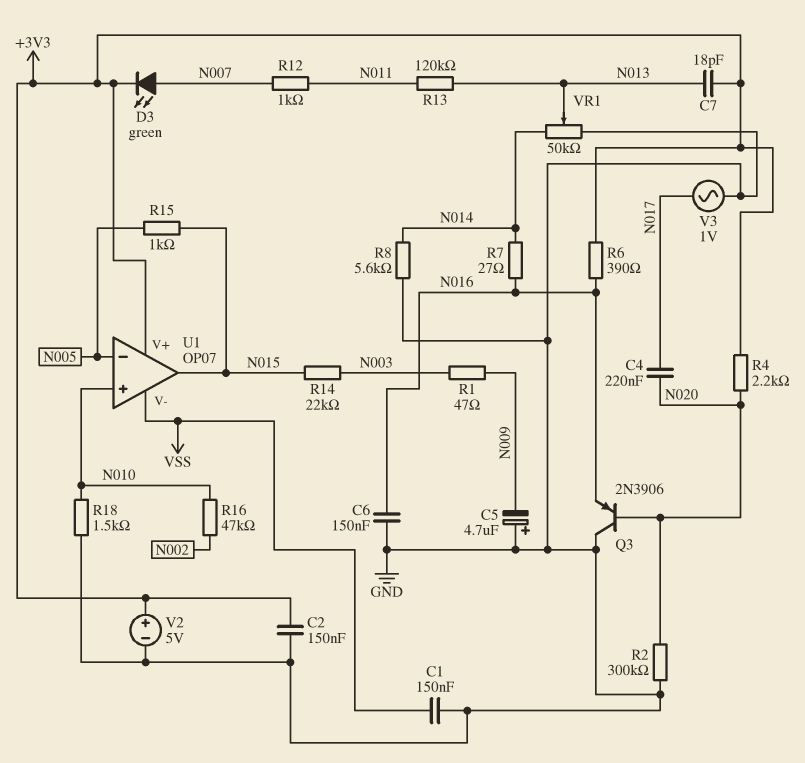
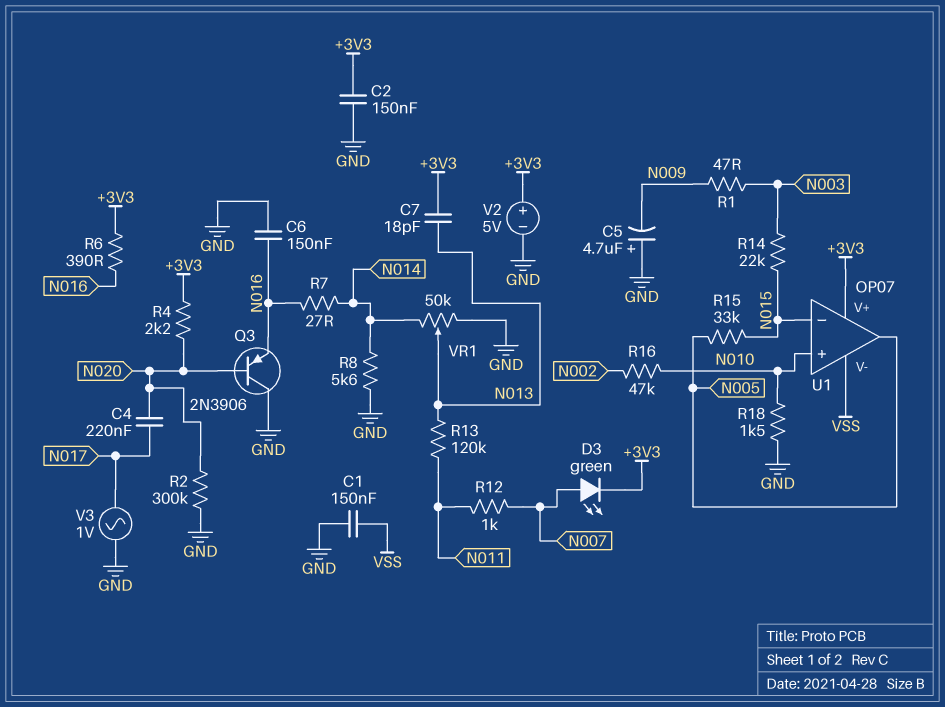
R15: 1k (N005, N015) -> 33k (N005, N015)
U1 pin in-: N005 -> N015
U1 pin out: N015 -> N005

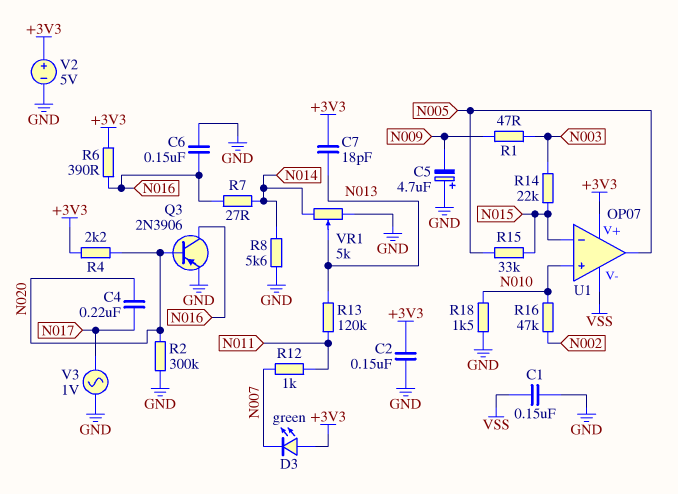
D3: LED green (A N007, K +3V3) -> LED green (A +3V3, K N007)
Q3: PNP 2N3906 (B N020, C GND, E N016) -> PNP 2N3906 (B N020, C N016, E GND)
VR1: 50k (GND, N014, wiper N013) -> 5k (GND, N014, wiper N013)

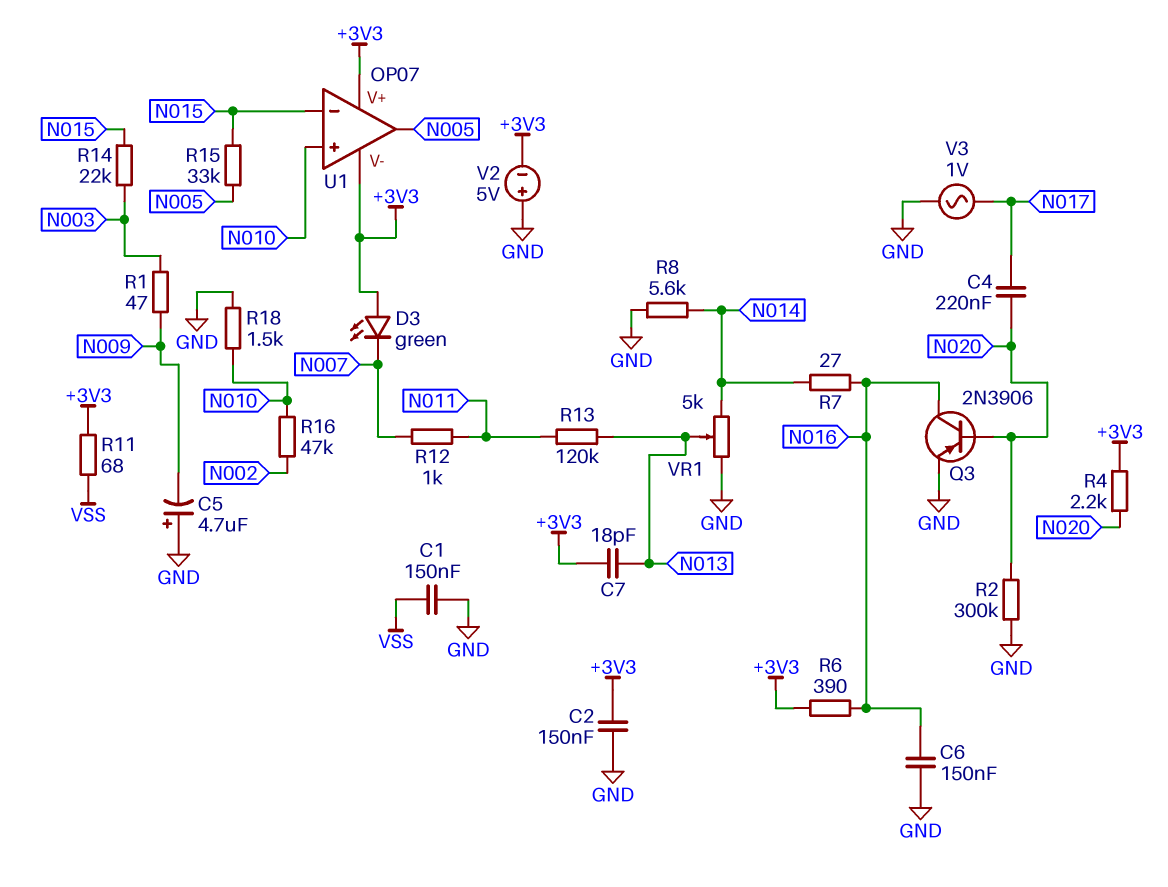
R11: none -> 68 (+3V3, VSS)
U1 pin V-: VSS -> +3V3
V2: 5V (plus +3V3, minus GND) -> 5V (plus GND, minus +3V3)

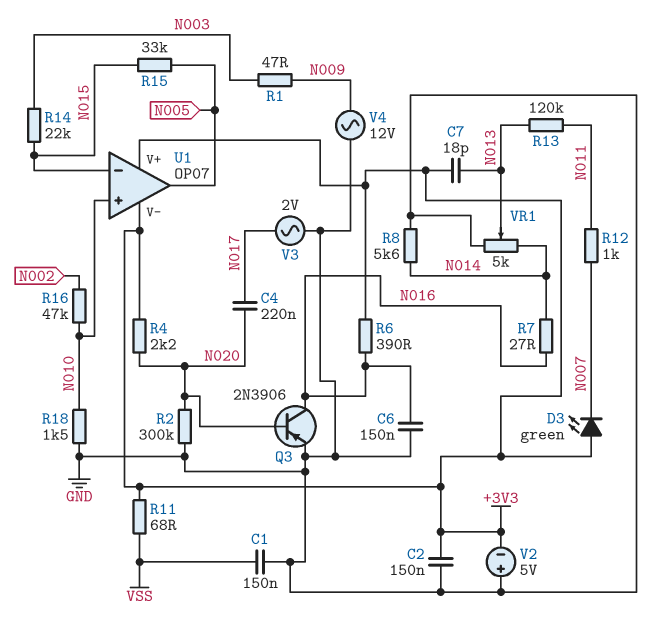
C5: 4.7uF (plus GND, minus N009) -> none
V3: AC 1V (GND, N017) -> AC 2V (GND, N017)
V4: none -> AC 12V (GND, N009)

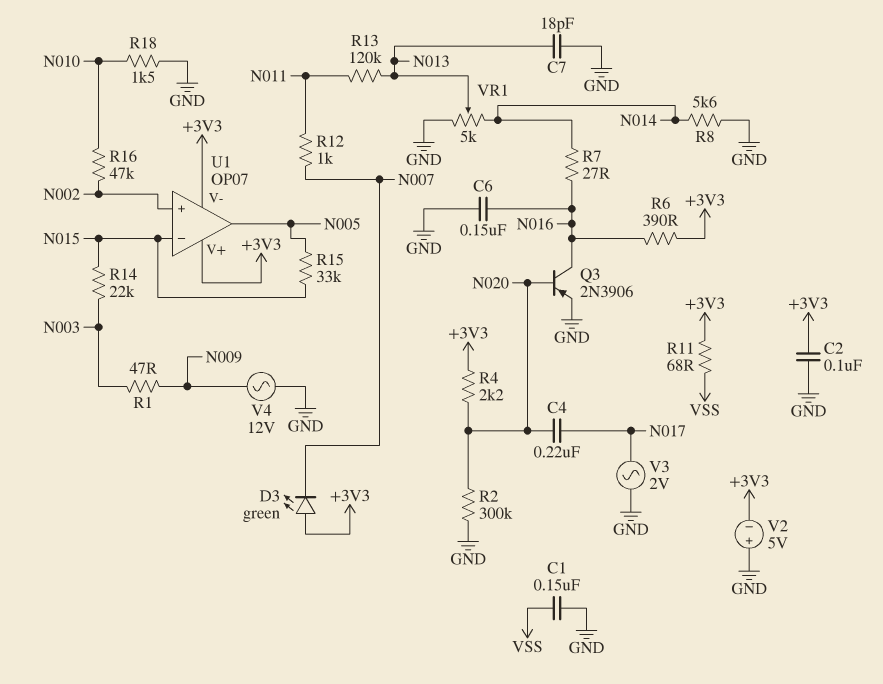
C2: 150nF (+3V3, GND) -> 100nF (+3V3, GND)
C7: 18pF (+3V3, N013) -> 18pF (GND, N013)
U1 pin in+: N010 -> N002

